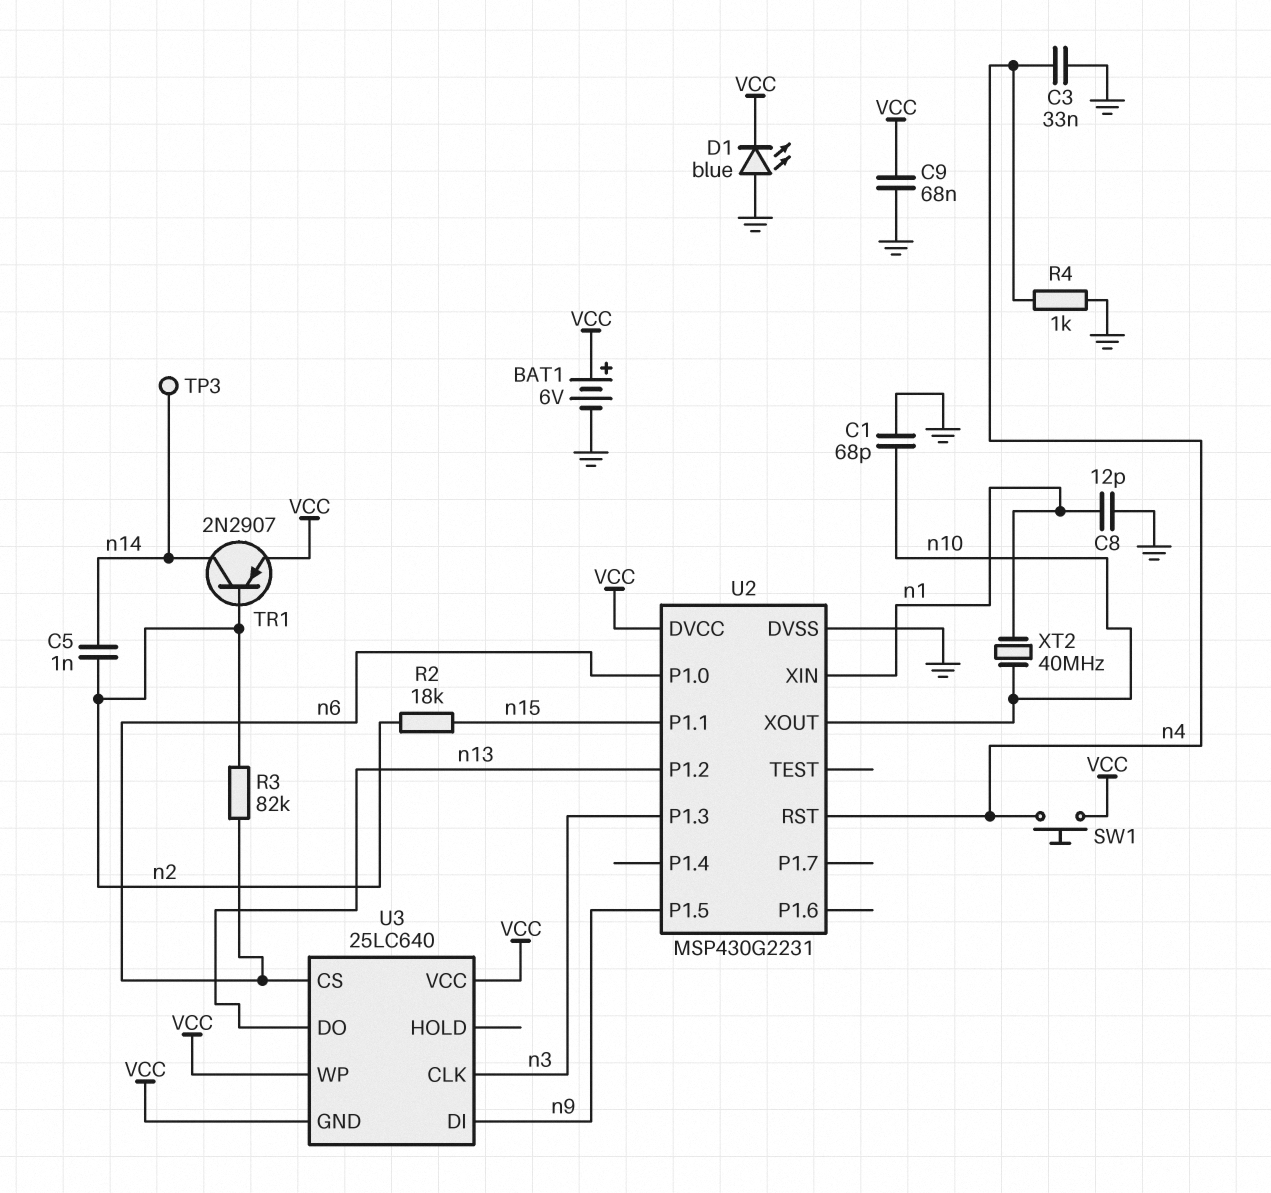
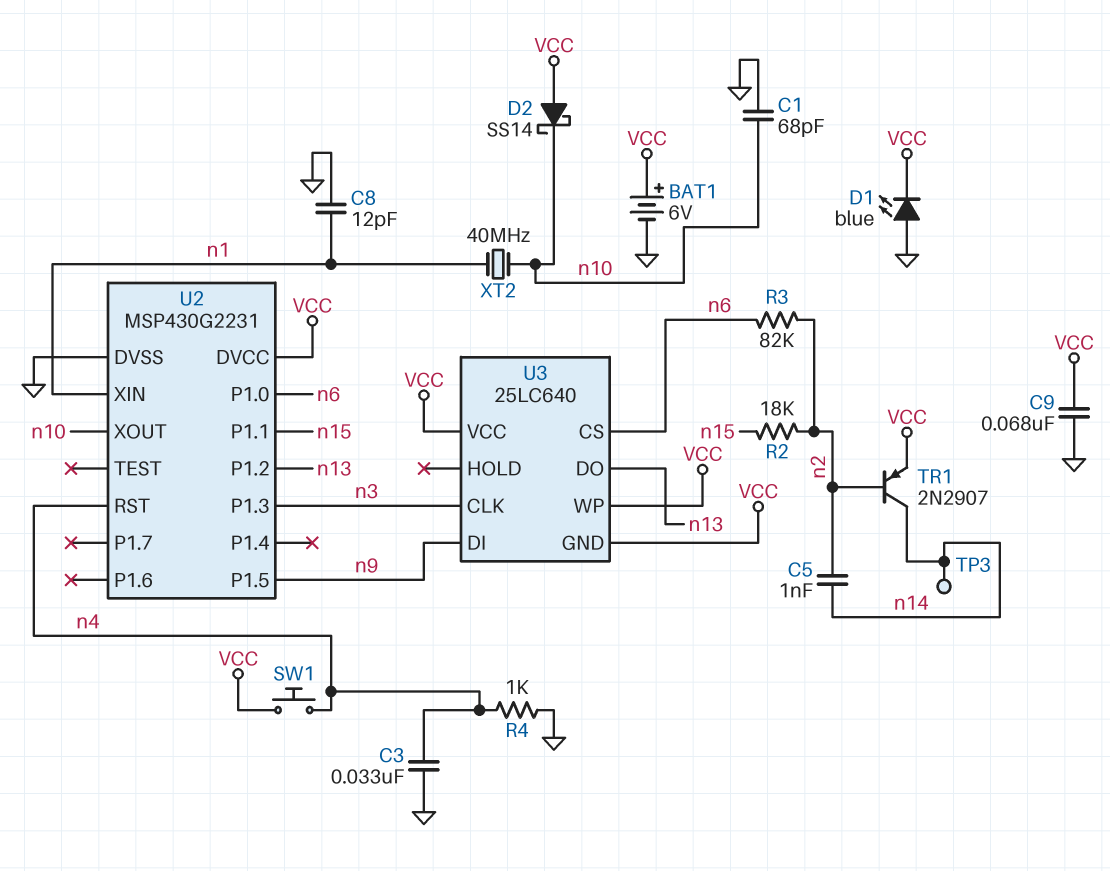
D2: none -> schottky SS14 (A VCC, K n10)

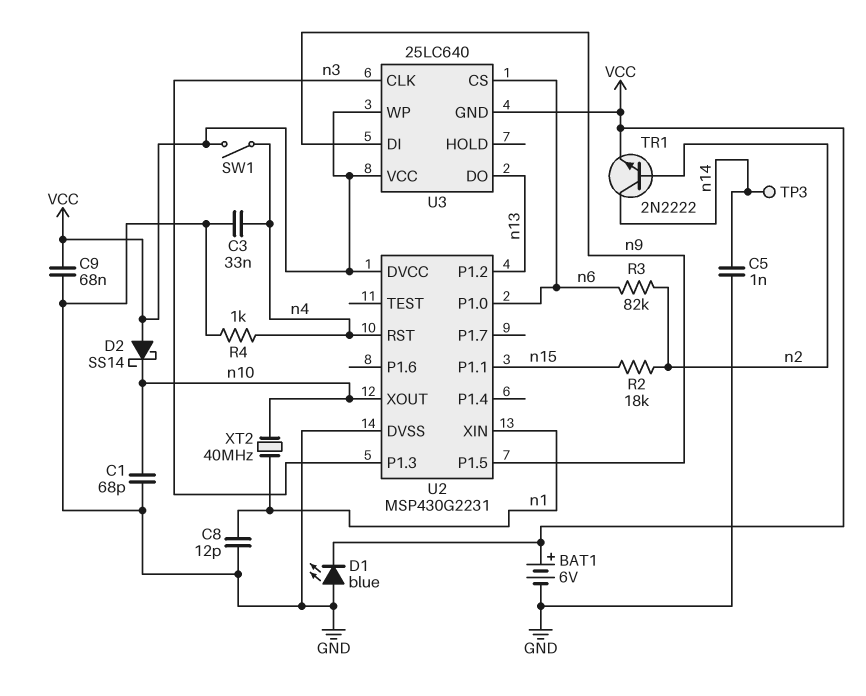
C5: 1nF (n2, n14) -> 1nF (GND, n14)
SW1: button (VCC, n4) -> switch (VCC, n4)
TR1: PNP 2N2907 (B n2, C n14, E VCC) -> NPN 2N2222 (B n2, C n14, E VCC)

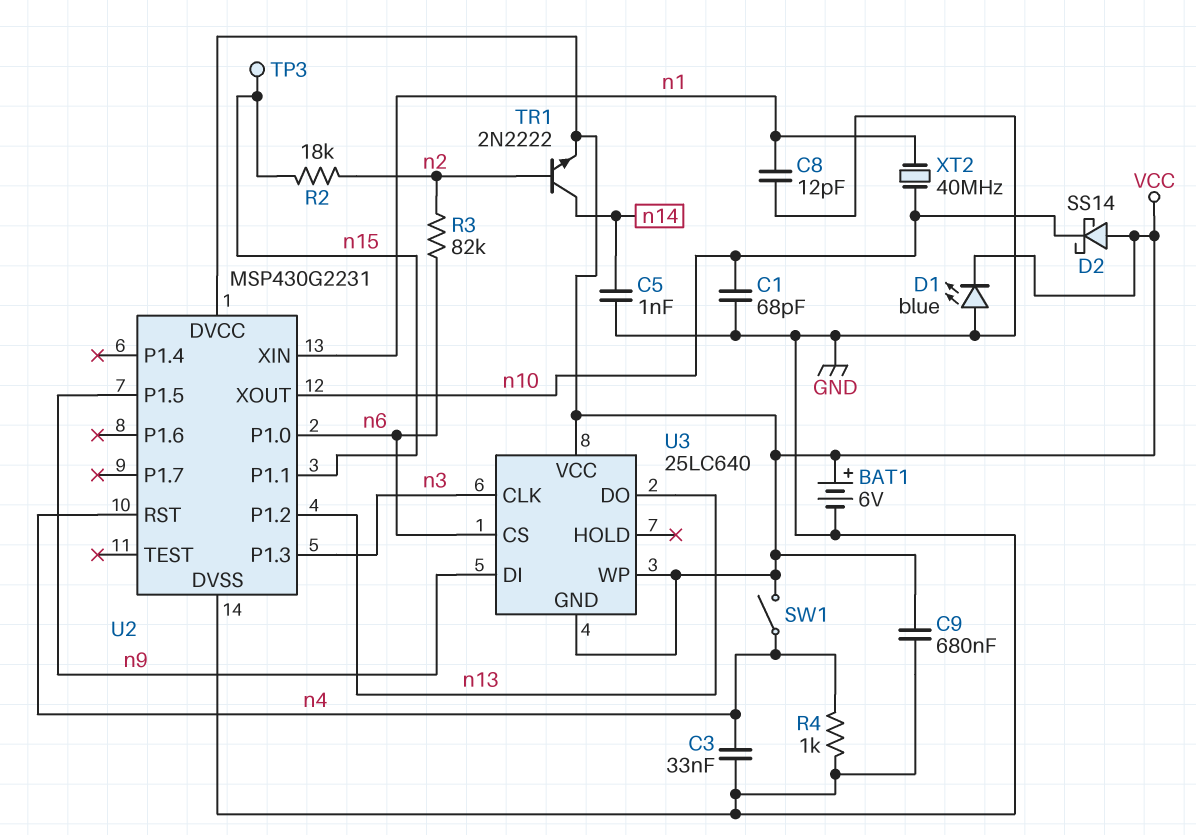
C9: 68nF (GND, VCC) -> 680nF (GND, VCC)
TP3: test point (n14) -> test point (n15)

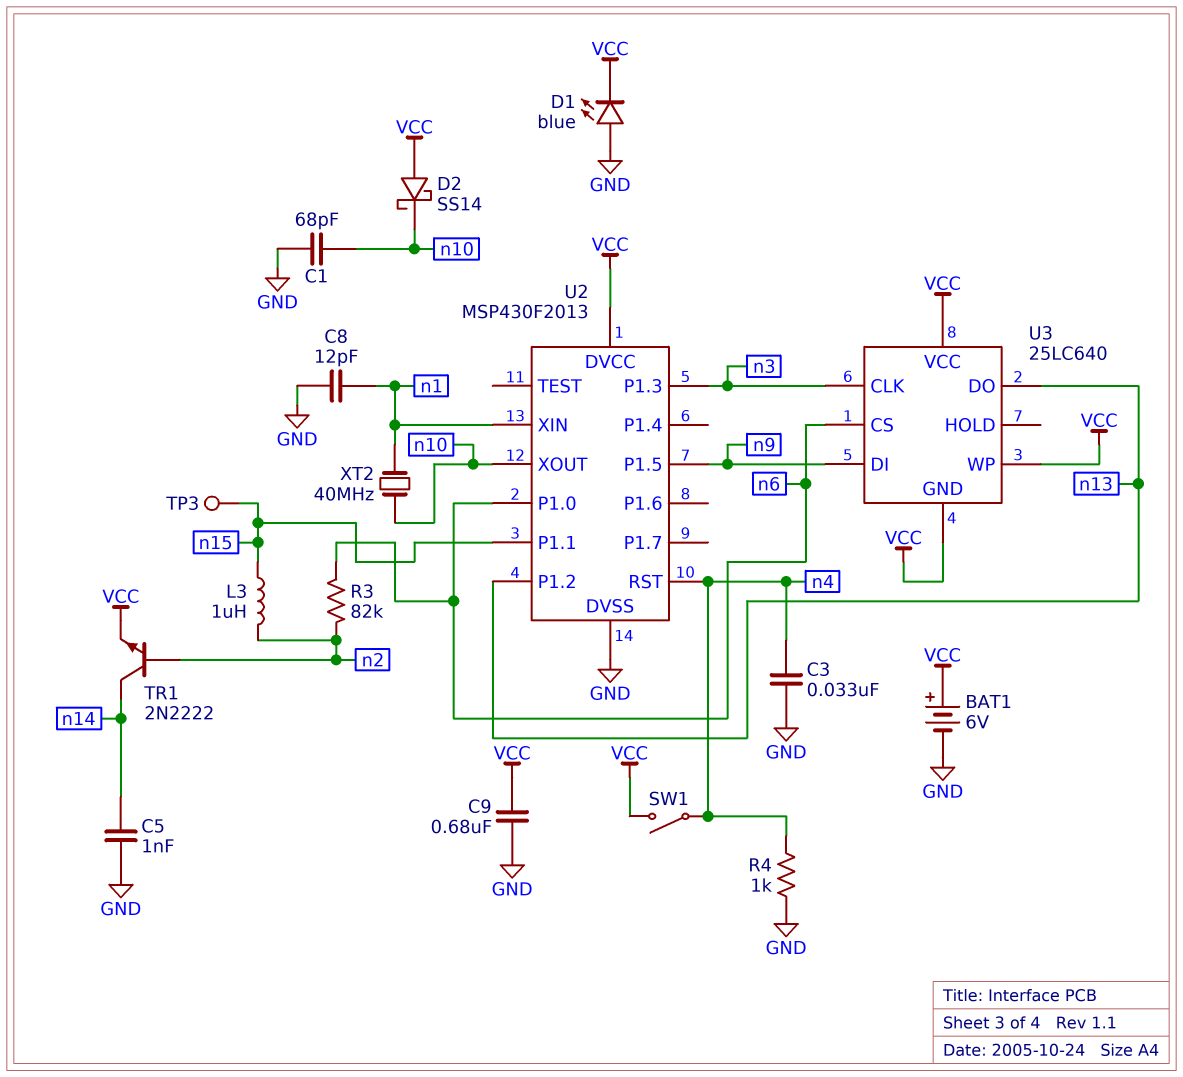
L3: none -> 1uH (n2, n15)
R2: 18k (n2, n15) -> none
U2: MSP430G2231 -> MSP430F2013

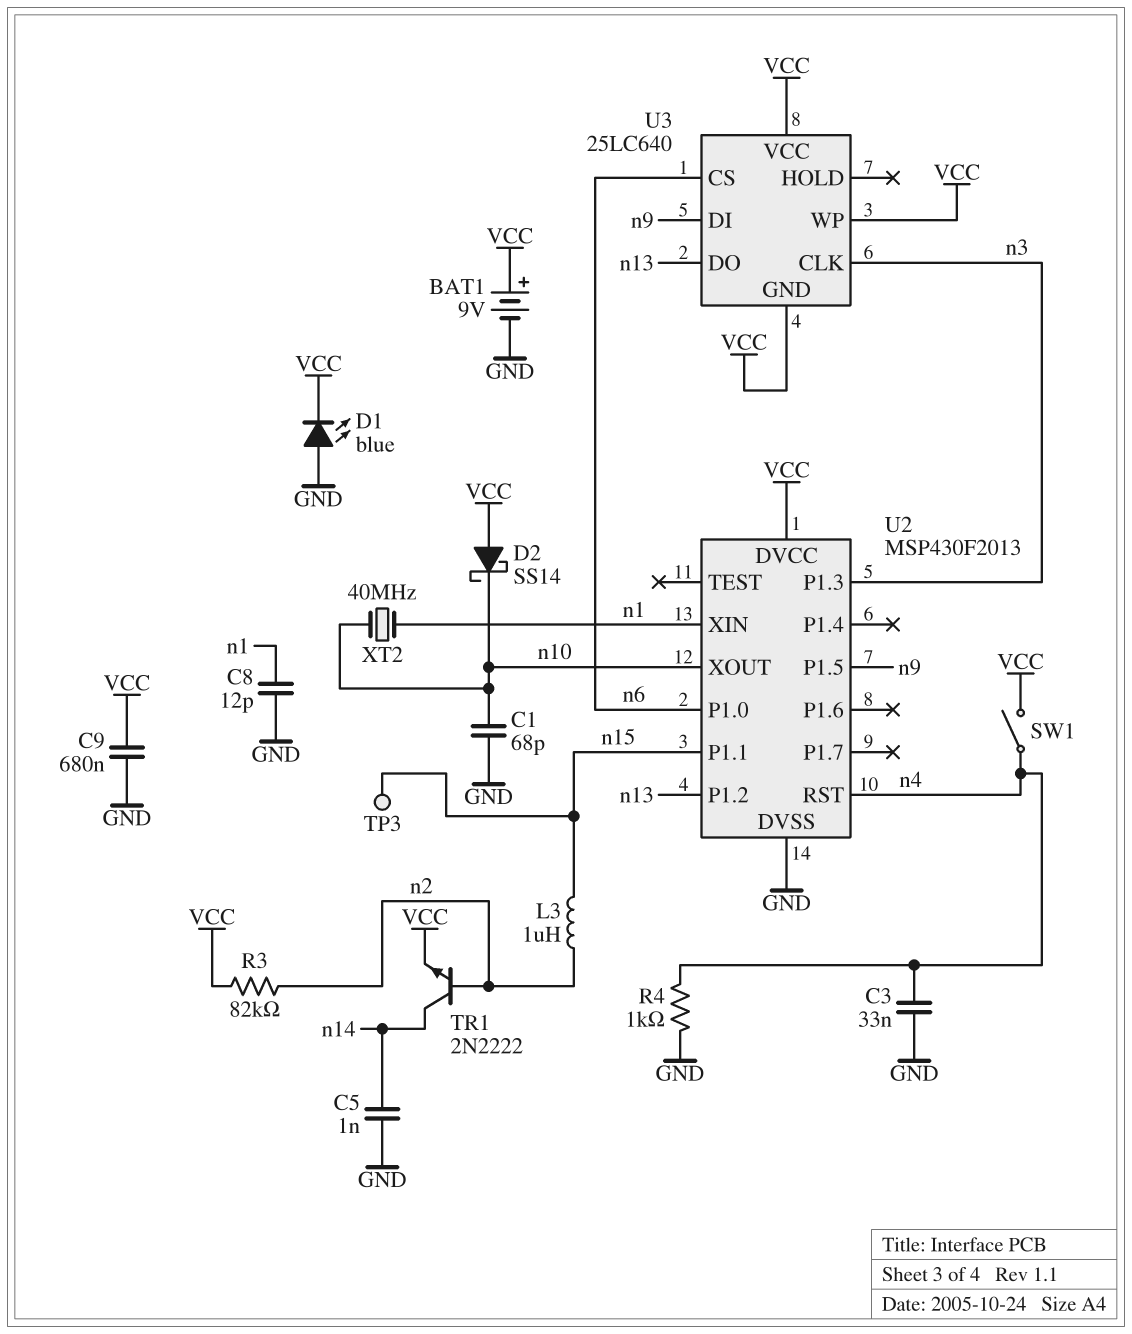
BAT1: 6V (plus VCC, minus GND) -> 9V (plus VCC, minus GND)
R3: 82k (n2, n6) -> 82k (VCC, n2)

